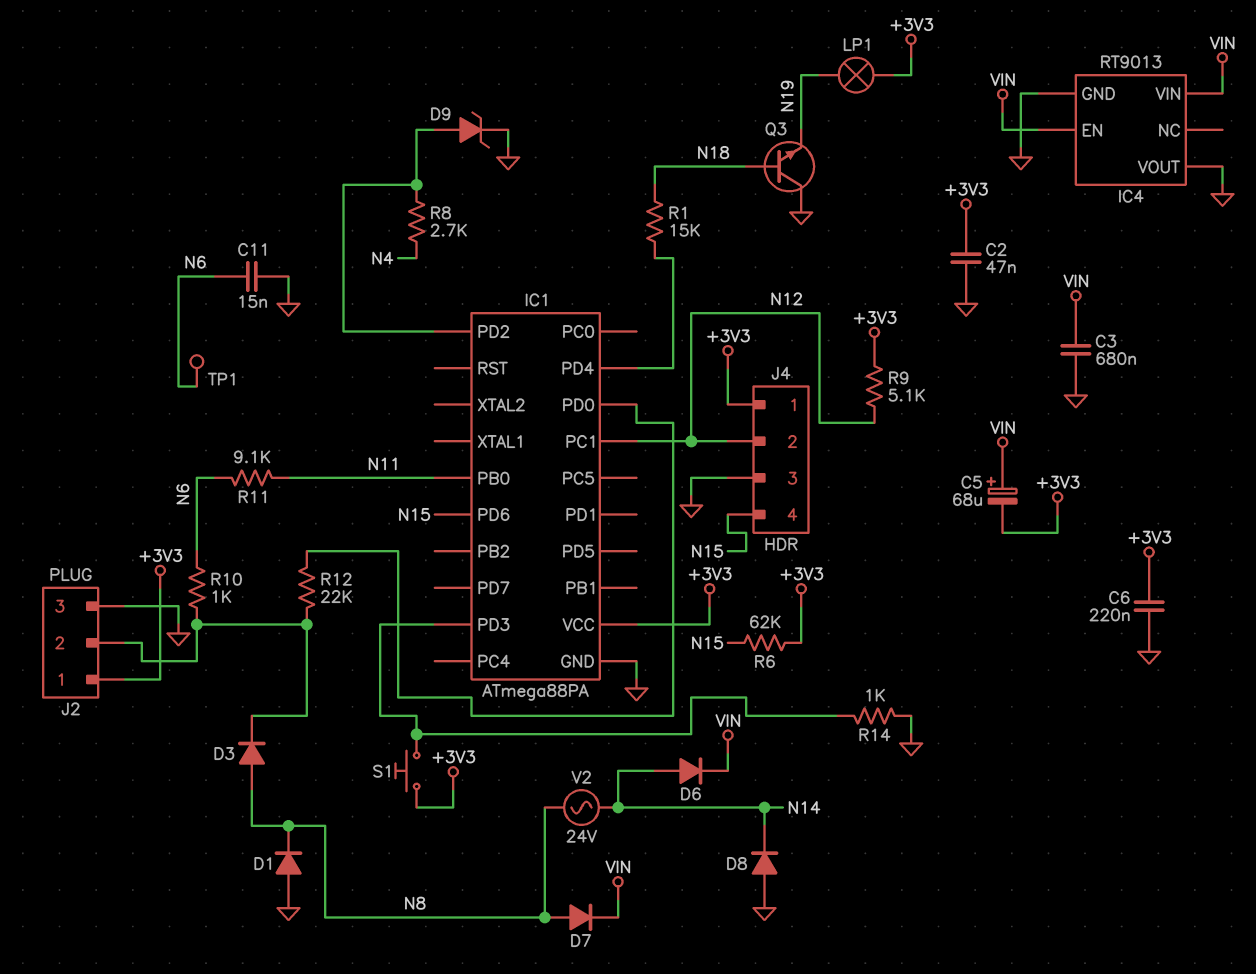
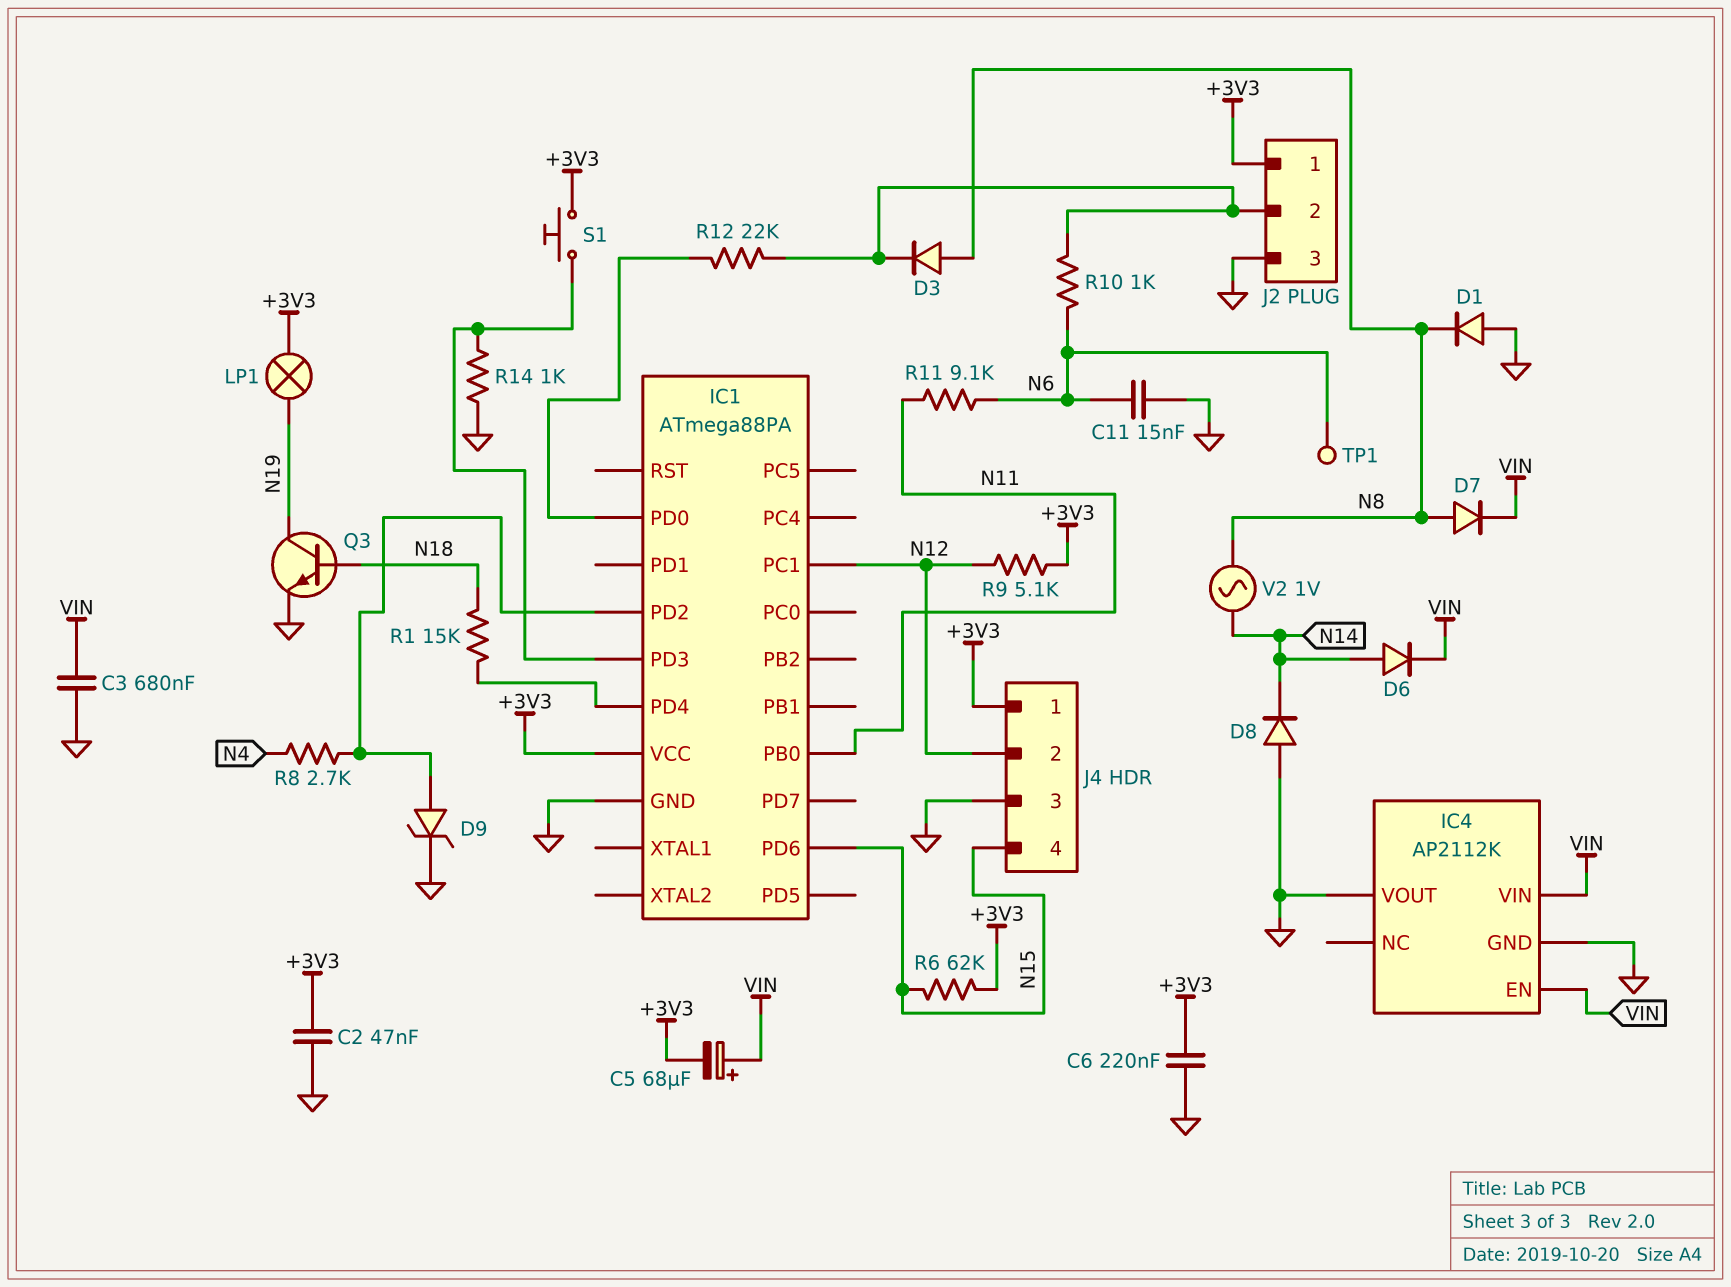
IC4: RT9013 -> AP2112K
Q3: NPN (B N18, C GND, E N19) -> NPN (B N18, C N19, E GND)
V2: AC 24V (N8, N14) -> AC 1V (N8, N14)

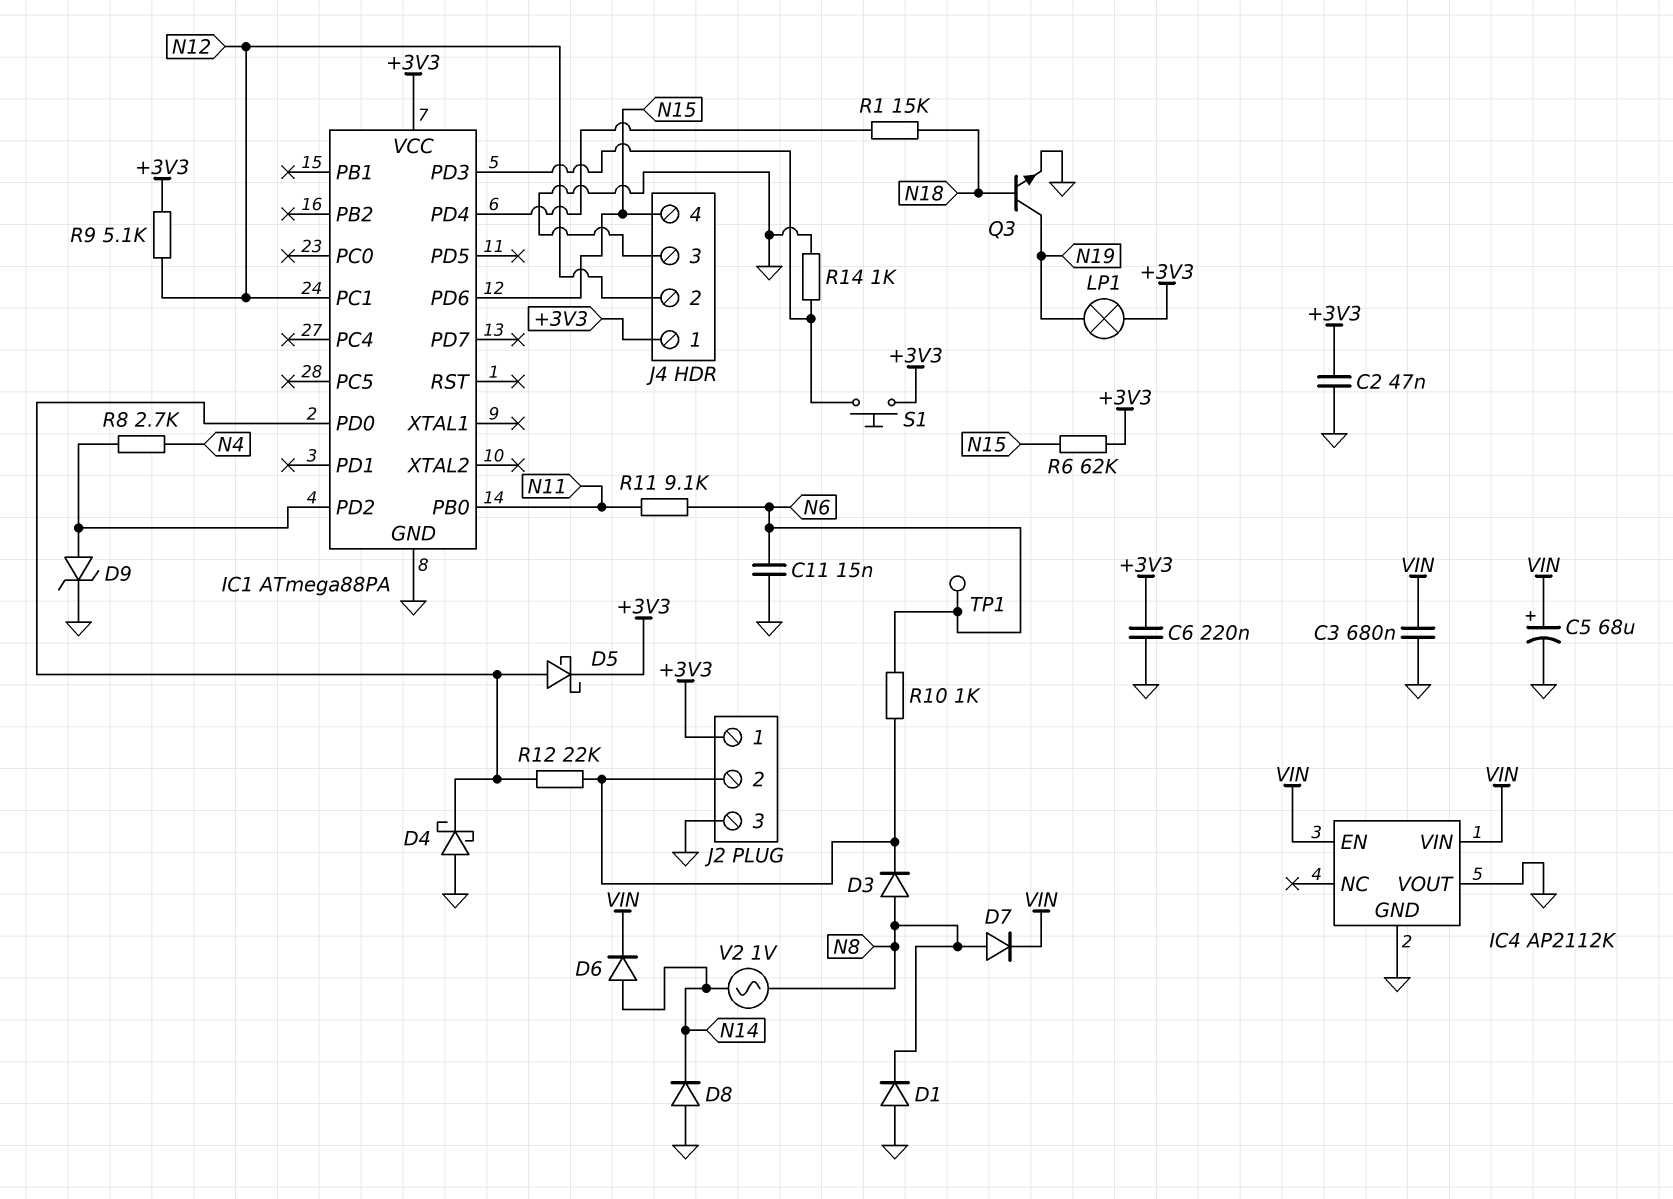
C5: 68uF (plus VIN, minus +3V3) -> 68uF (plus VIN, minus GND)
D4: none -> schottky (A GND, K IC1/PD0)
D5: none -> schottky (A IC1/PD0, K +3V3)

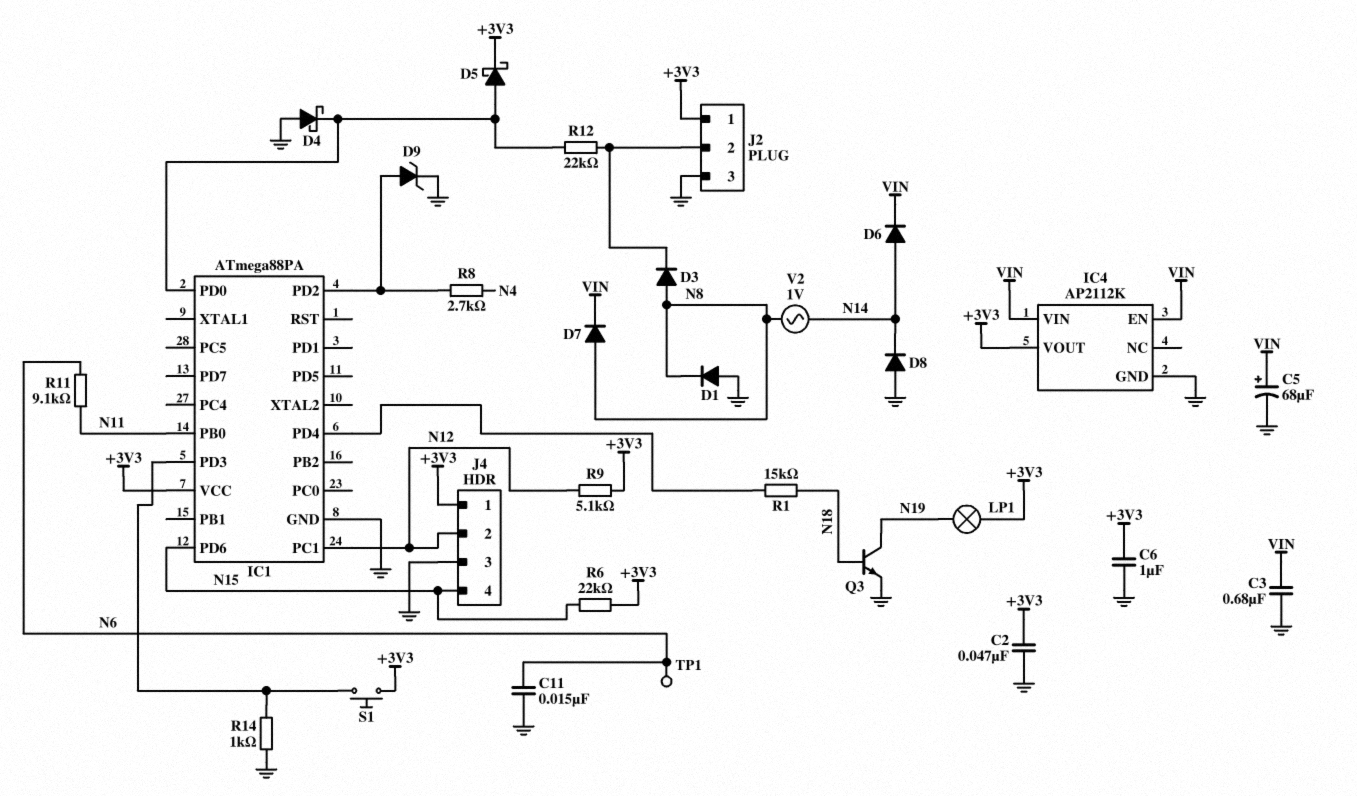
C6: 220nF (+3V3, GND) -> 1uF (+3V3, GND)
IC4 pin VOUT: GND -> +3V3
R6: 62k (+3V3, N15) -> 22k (+3V3, N15)
R10: 1k (J2/2, N6) -> none

